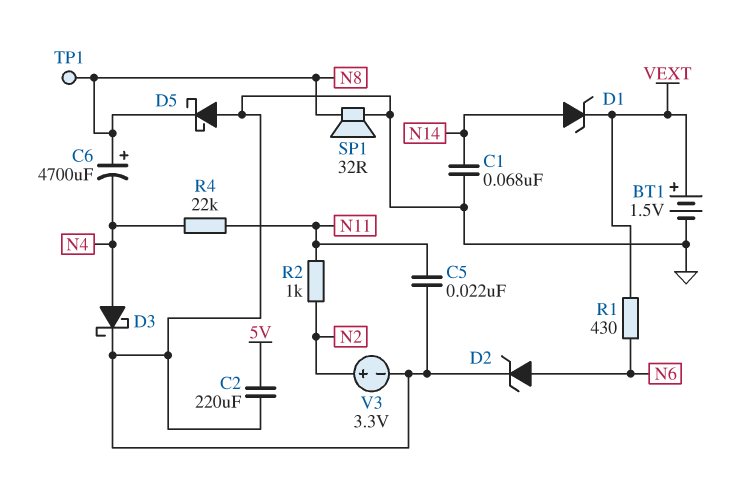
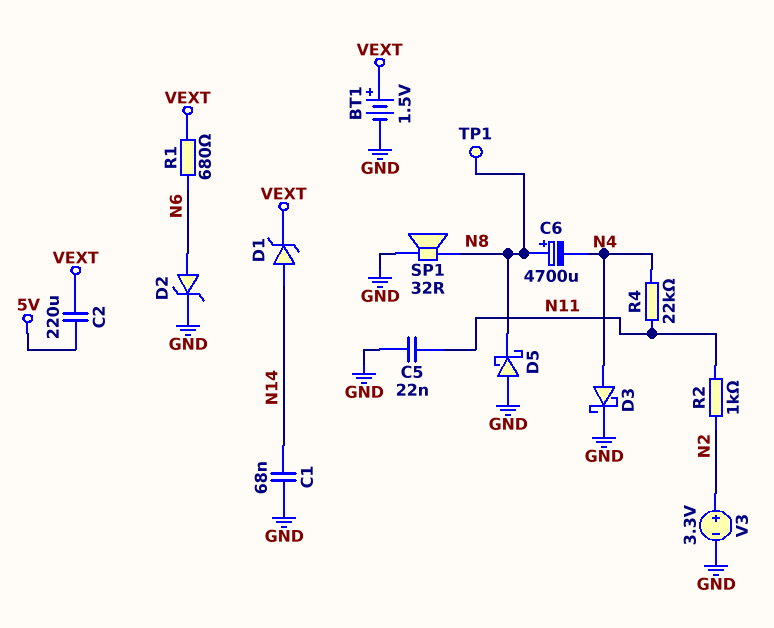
C2: 220uF (5V, GND) -> 220uF (5V, VEXT)
R1: 430 (N6, VEXT) -> 680 (N6, VEXT)

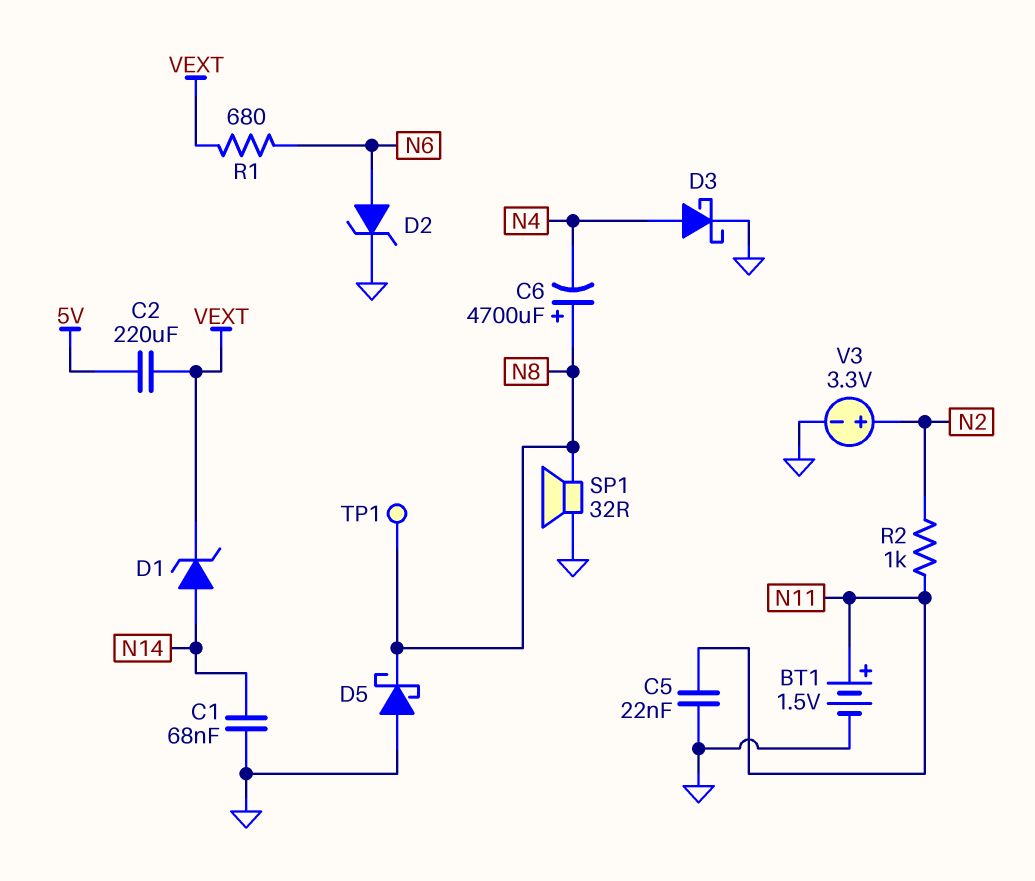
BT1: 1.5V (plus VEXT, minus GND) -> 1.5V (plus N11, minus GND)
R4: 22k (N4, N11) -> none

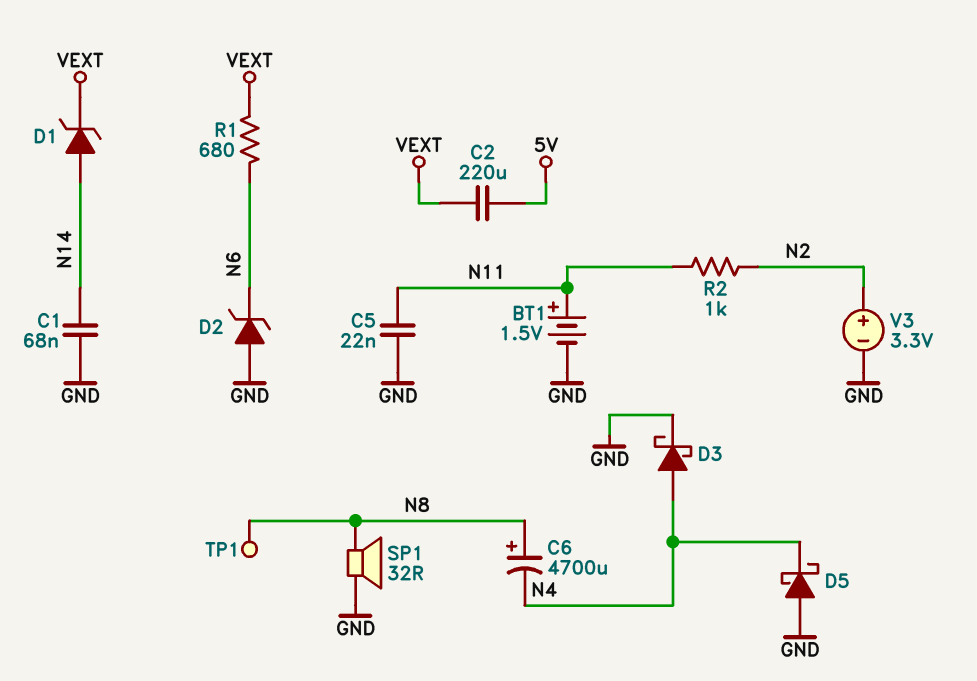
D2: zener (A N6, K GND) -> zener (A GND, K N6)
D5: schottky (A GND, K N8) -> schottky (A GND, K N4)

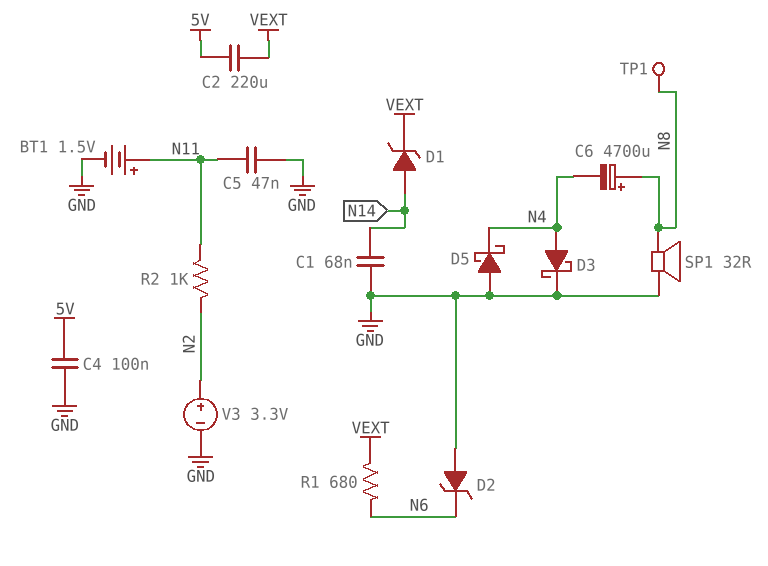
C4: none -> 100nF (5V, GND)
C5: 22nF (GND, N11) -> 47nF (GND, N11)

